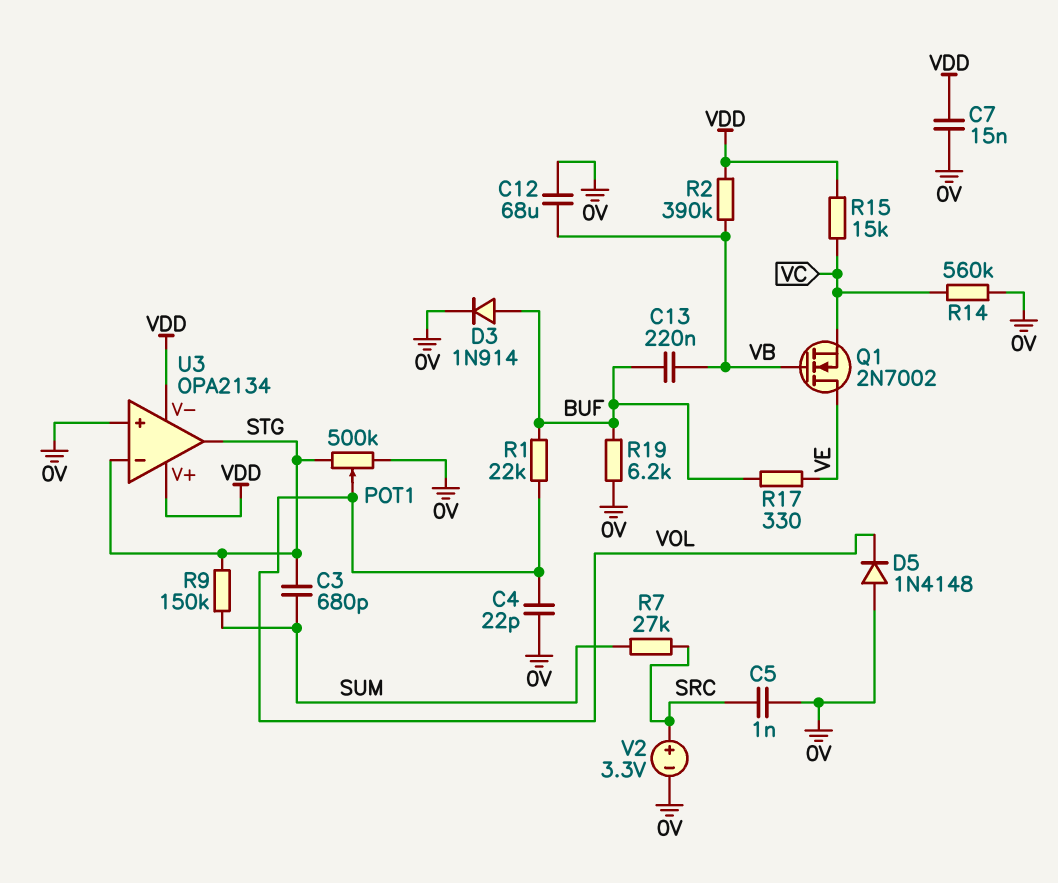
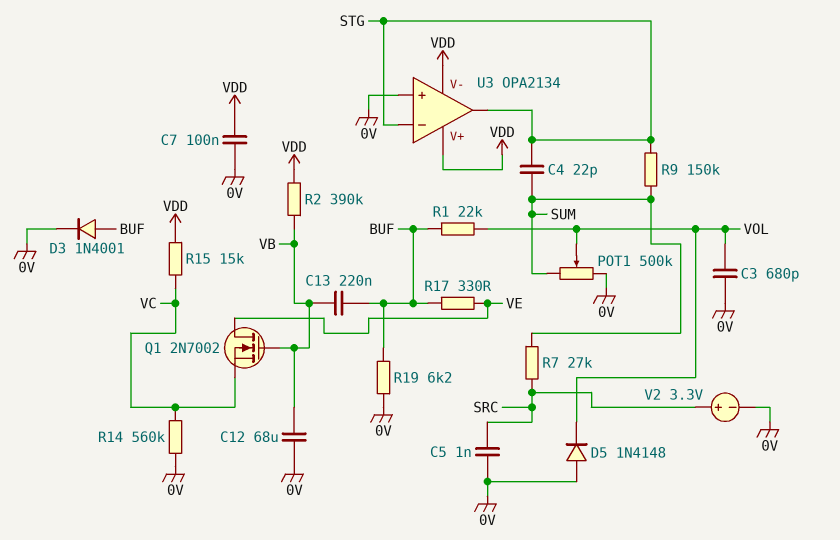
C3: 680pF (STG, SUM) -> 680pF (0V, VOL)
C4: 22pF (0V, VOL) -> 22pF (STG, SUM)
C7: 15nF (0V, VDD) -> 100nF (0V, VDD)
D3: diode 1N914 (A BUF, K 0V) -> diode 1N4001 (A BUF, K 0V)
POT1: 500k (0V, STG, wiper VOL) -> 500k (0V, SUM, wiper VOL)

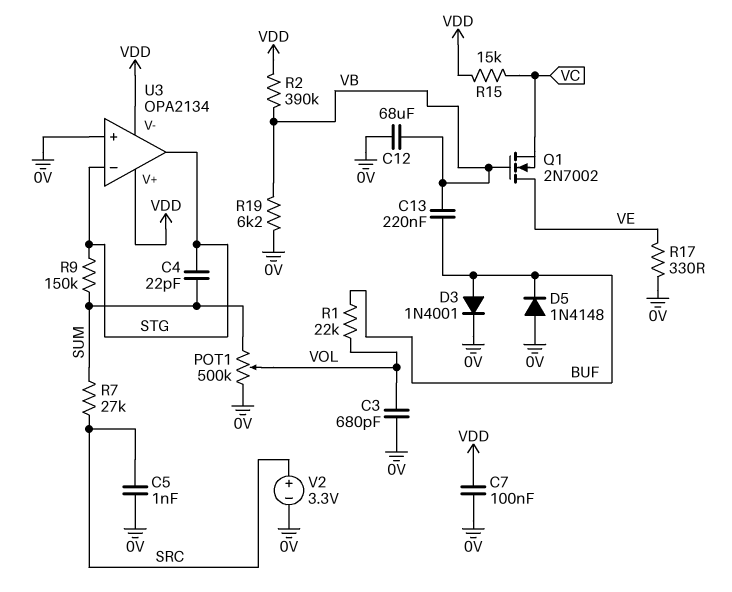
D5: diode 1N4148 (A 0V, K VOL) -> diode 1N4148 (A 0V, K BUF)
R14: 560k (0V, VC) -> none
R17: 330 (BUF, VE) -> 330 (0V, VE)
R19: 6.2k (0V, BUF) -> 6.2k (0V, VB)

